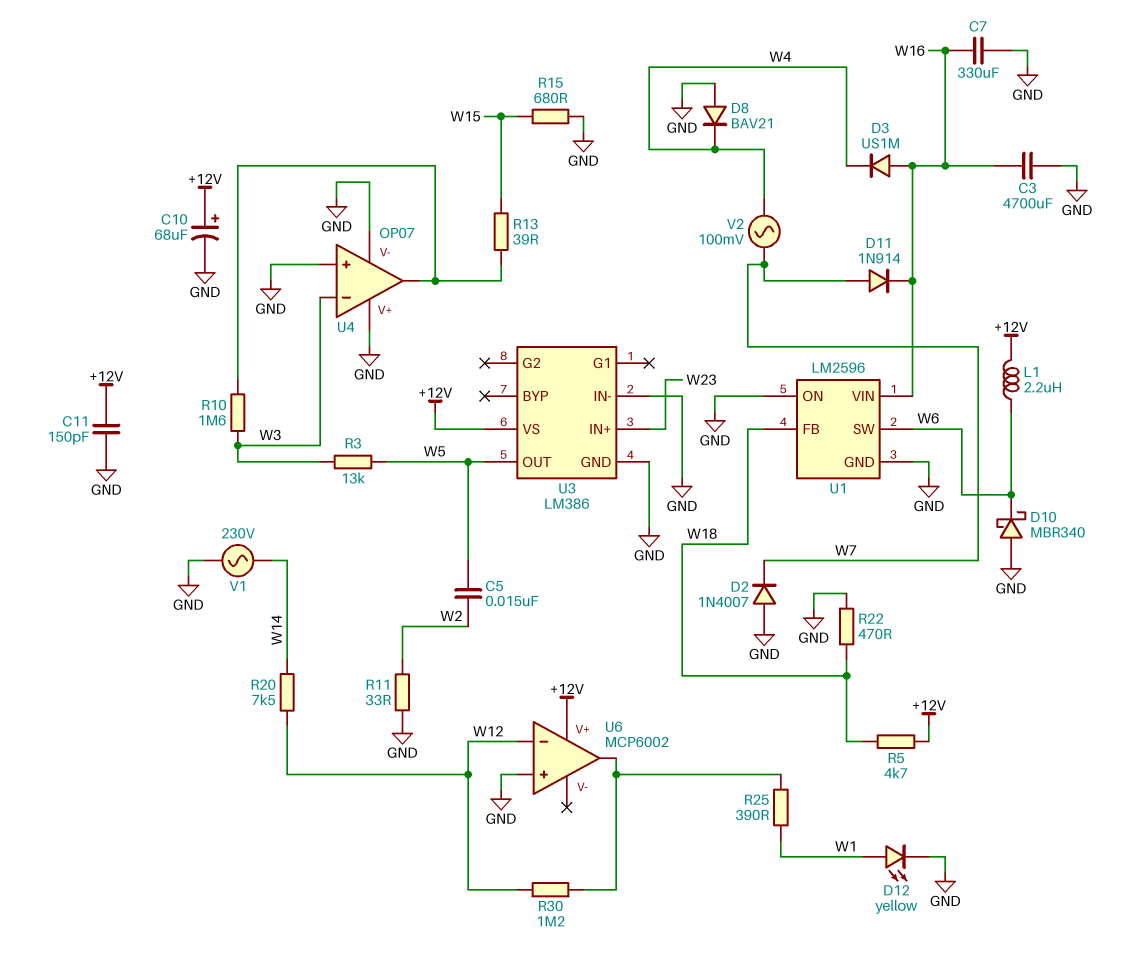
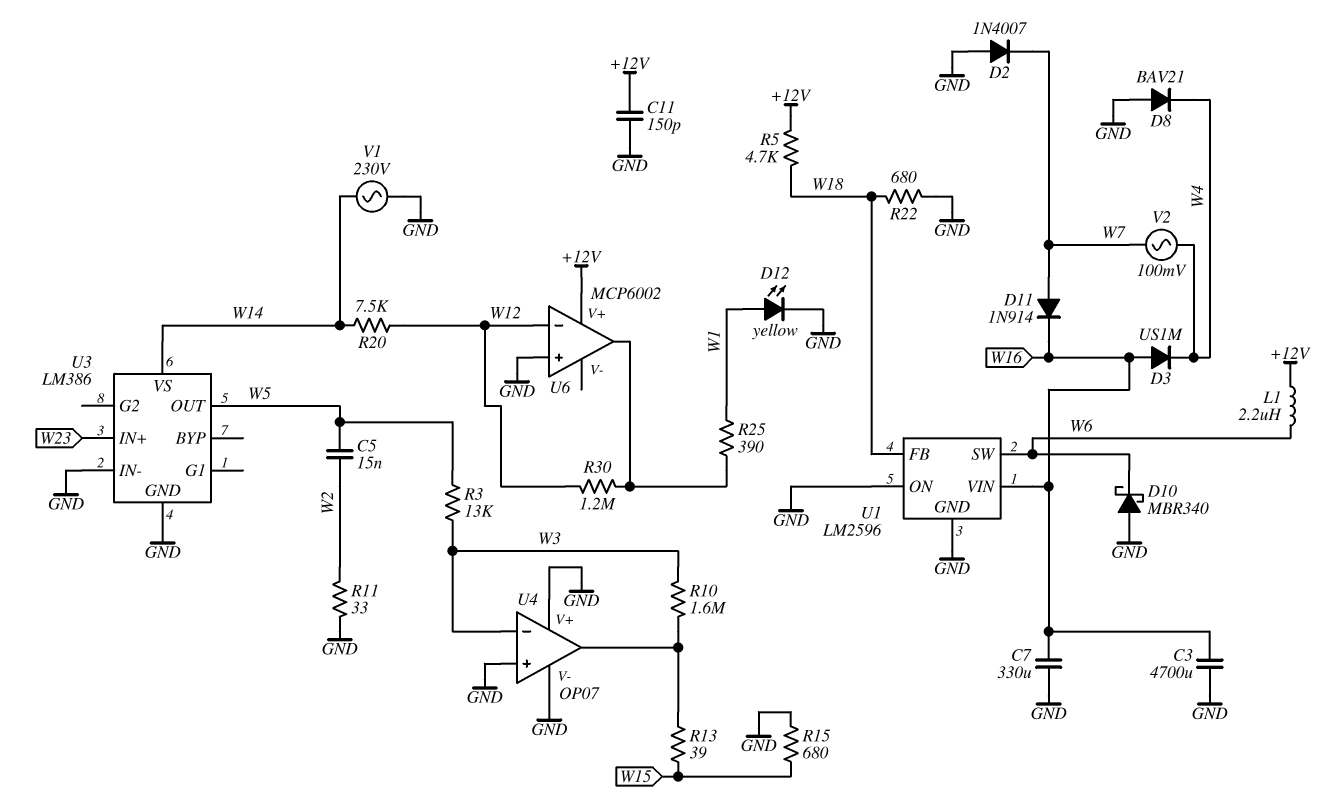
C10: 68uF (plus +12V, minus GND) -> none
R22: 470 (GND, W18) -> 680 (GND, W18)
U3 pin VS: +12V -> W14

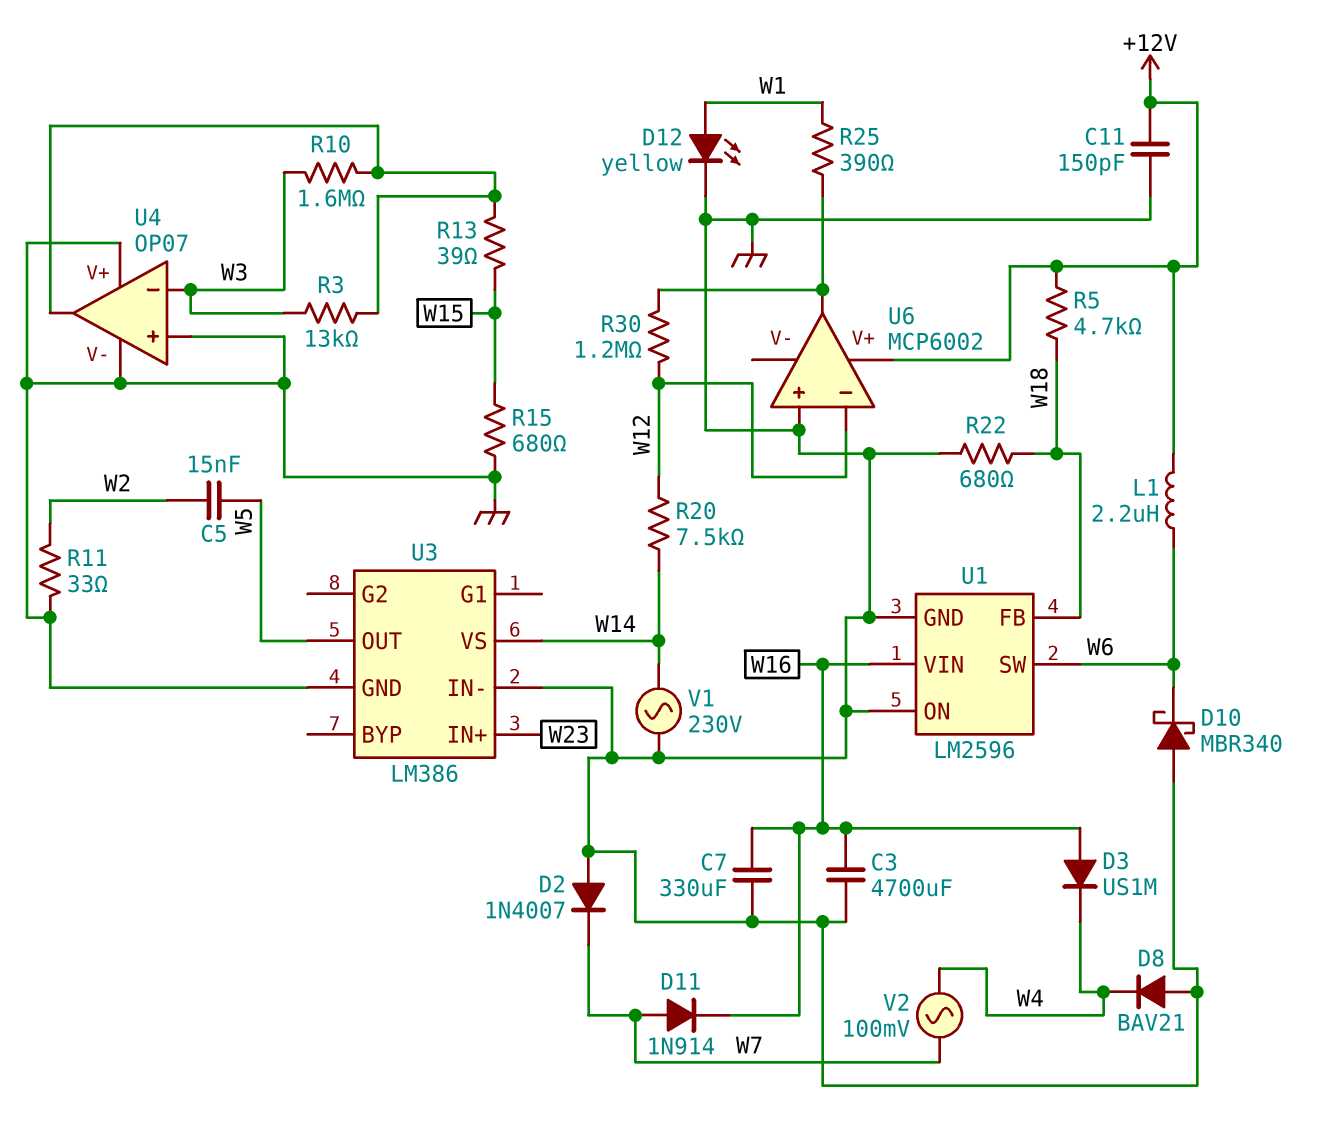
R3: 13k (W3, W5) -> 13k (U4/out, W3)

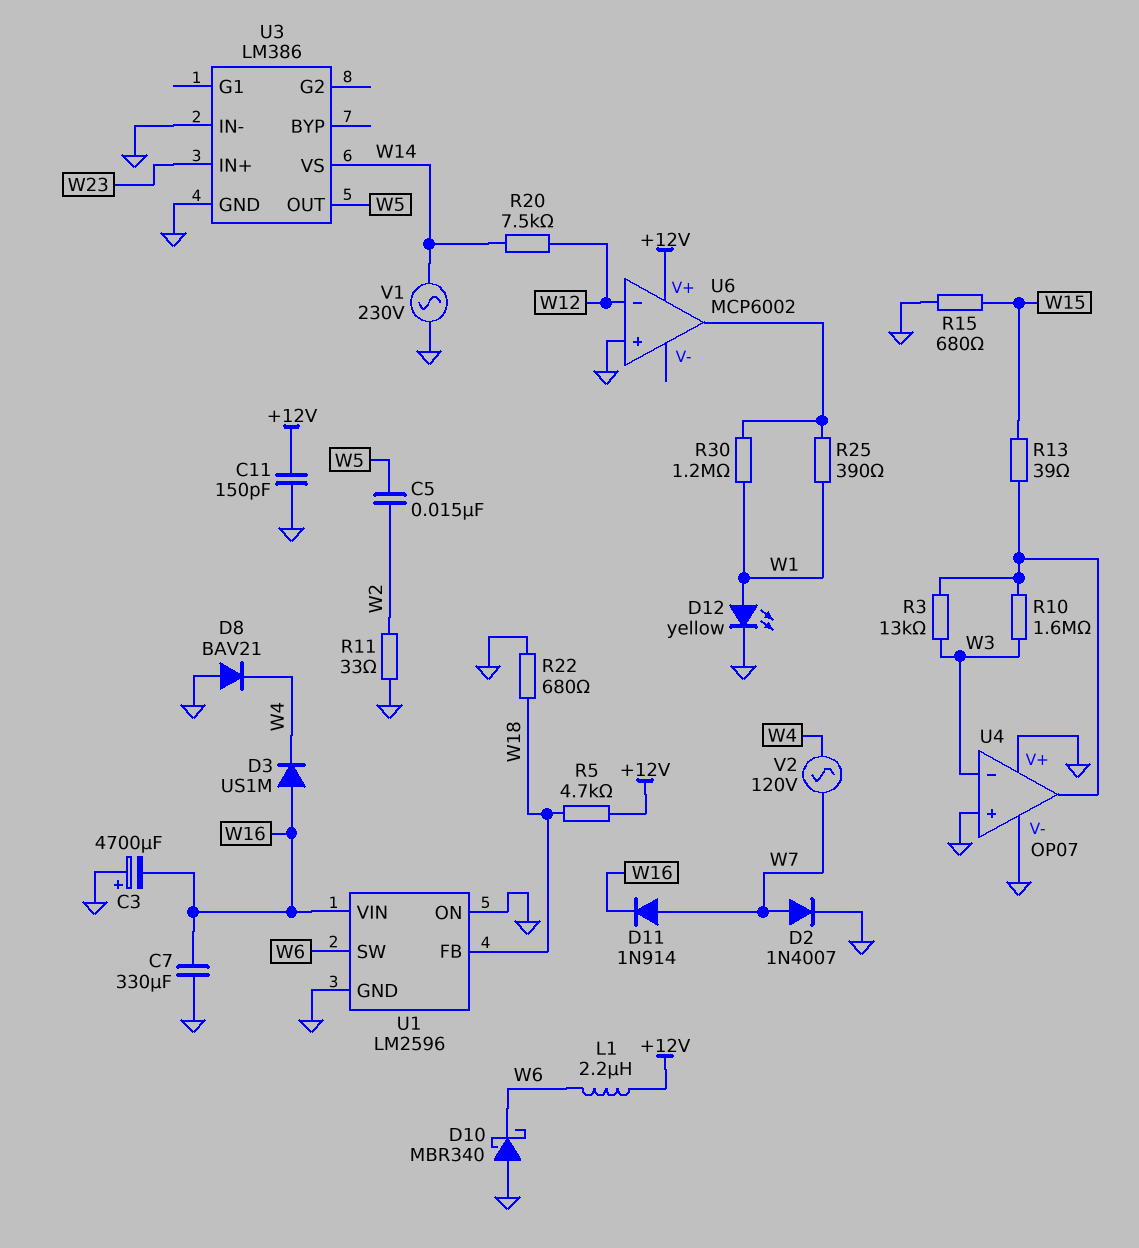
C3: 4700uF (GND, W16) -> 4700uF (plus GND, minus W16)
D2: diode 1N4007 (A GND, K W7) -> diode 1N4007 (A W7, K GND)
R30: 1.2M (U6/out, W12) -> 1.2M (U6/out, W1)
V2: AC 100mV (W4, W7) -> AC 120V (W4, W7)

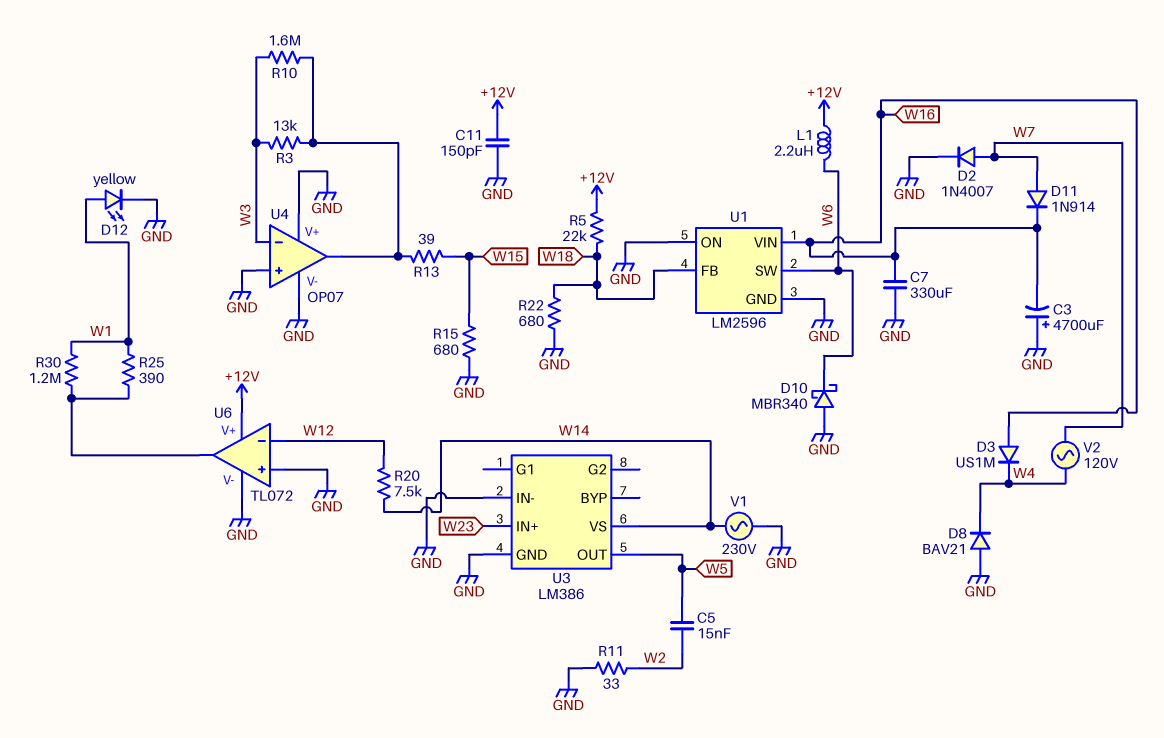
R5: 4.7k (+12V, W18) -> 22k (+12V, W18)
U6: MCP6002 -> TL072
U6 pin V-: none -> GND

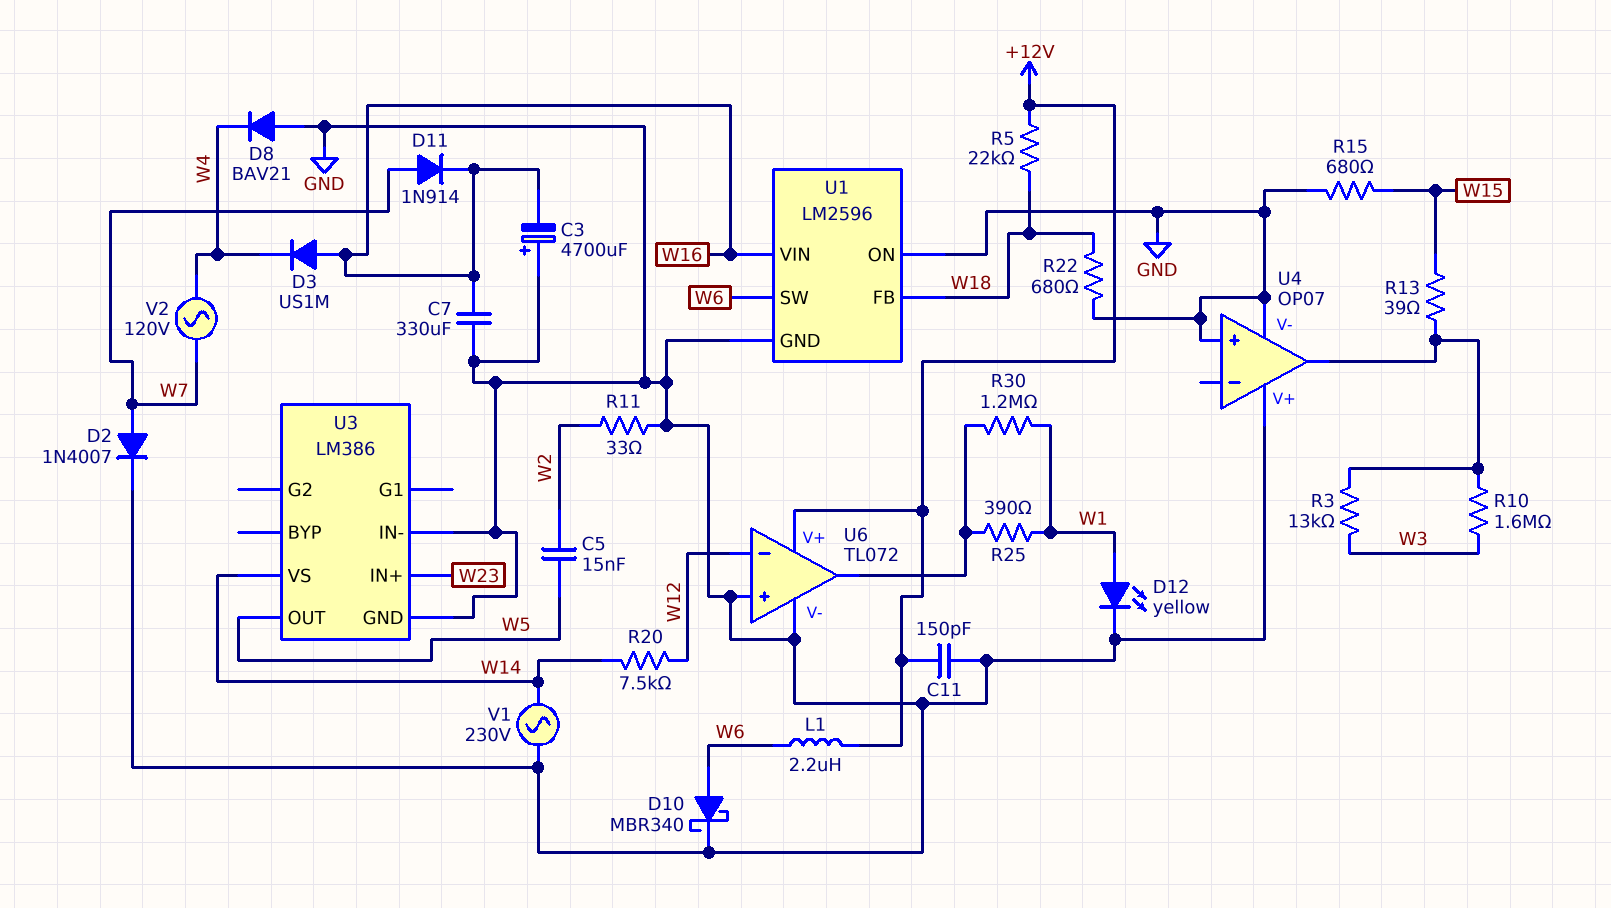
D10: schottky MBR340 (A GND, K W6) -> schottky MBR340 (A W6, K GND)
U4 pin in-: W3 -> none

